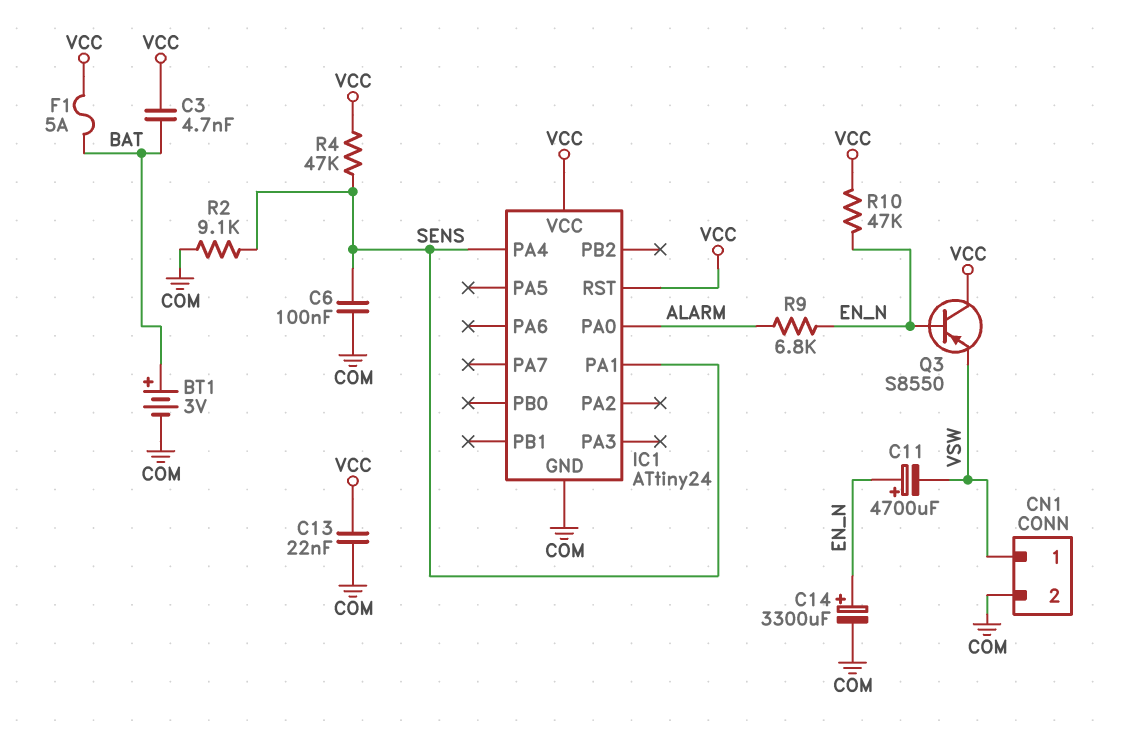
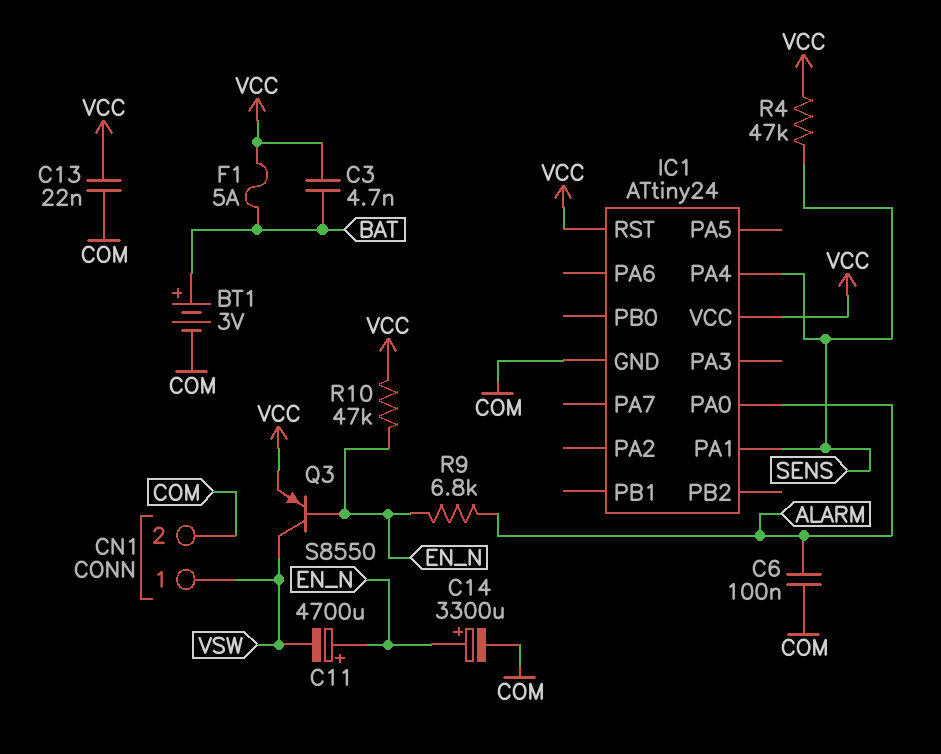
C6: 100nF (COM, SENS) -> 100nF (ALARM, COM)
Q3: PNP S8550 (B EN_N, C VCC, E VSW) -> PNP S8550 (B EN_N, C VSW, E VCC)
R2: 9.1k (COM, SENS) -> none

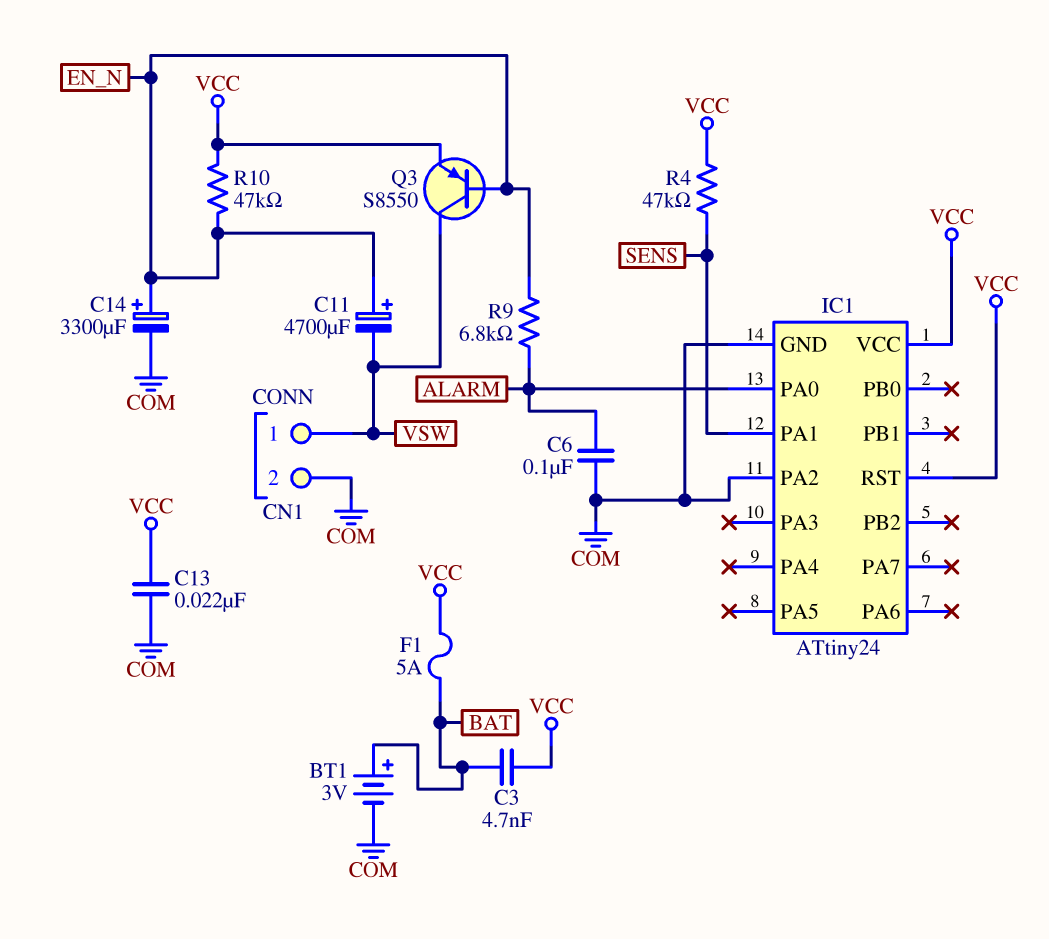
IC1 pin PA2: none -> COM
IC1 pin PA4: SENS -> none

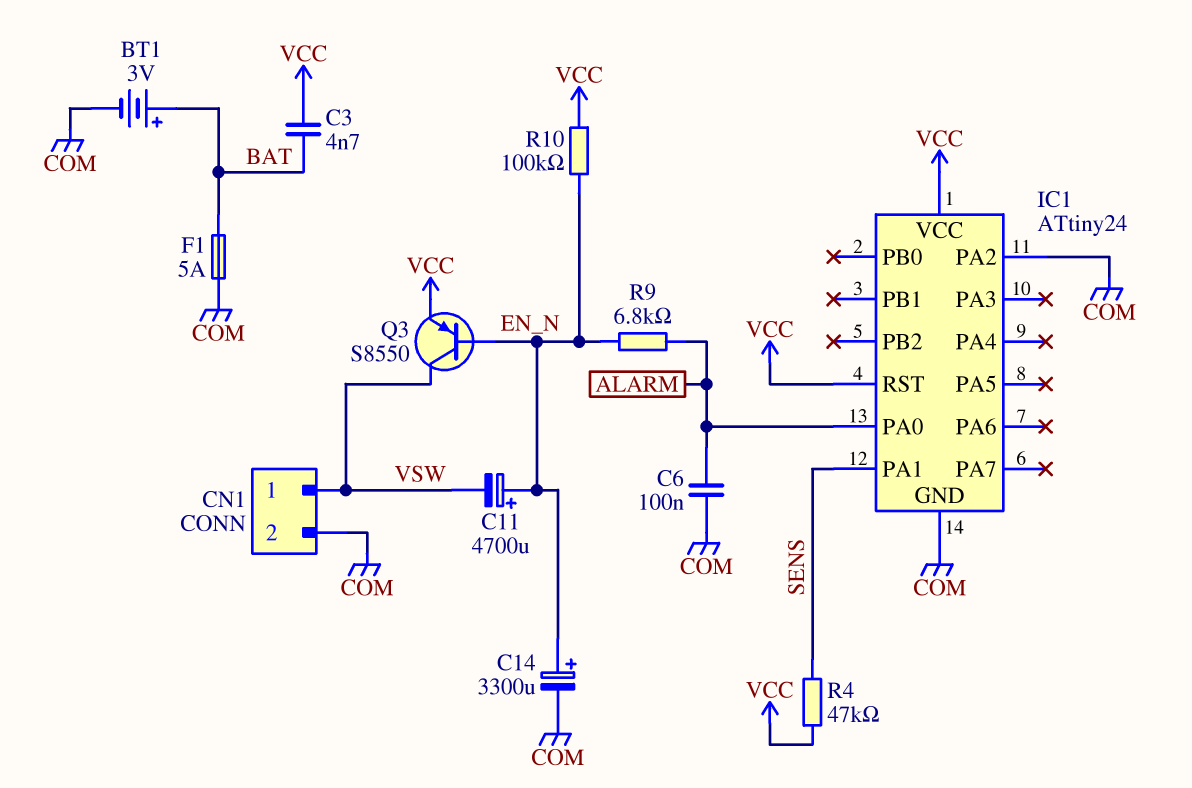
C13: 22nF (COM, VCC) -> none
F1: 5A (BAT, VCC) -> 5A (BAT, COM)
R10: 47k (EN_N, VCC) -> 100k (EN_N, VCC)

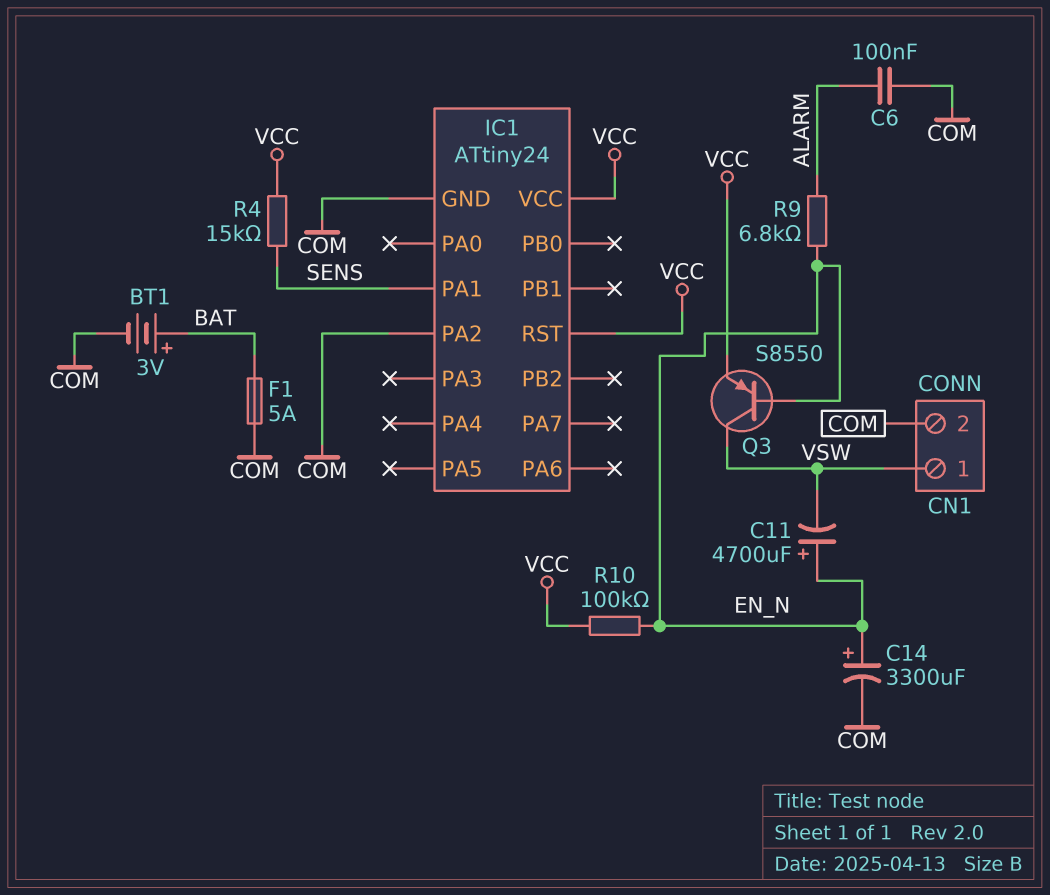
C3: 4.7nF (BAT, VCC) -> none
IC1 pin PA0: ALARM -> none
R4: 47k (SENS, VCC) -> 15k (SENS, VCC)

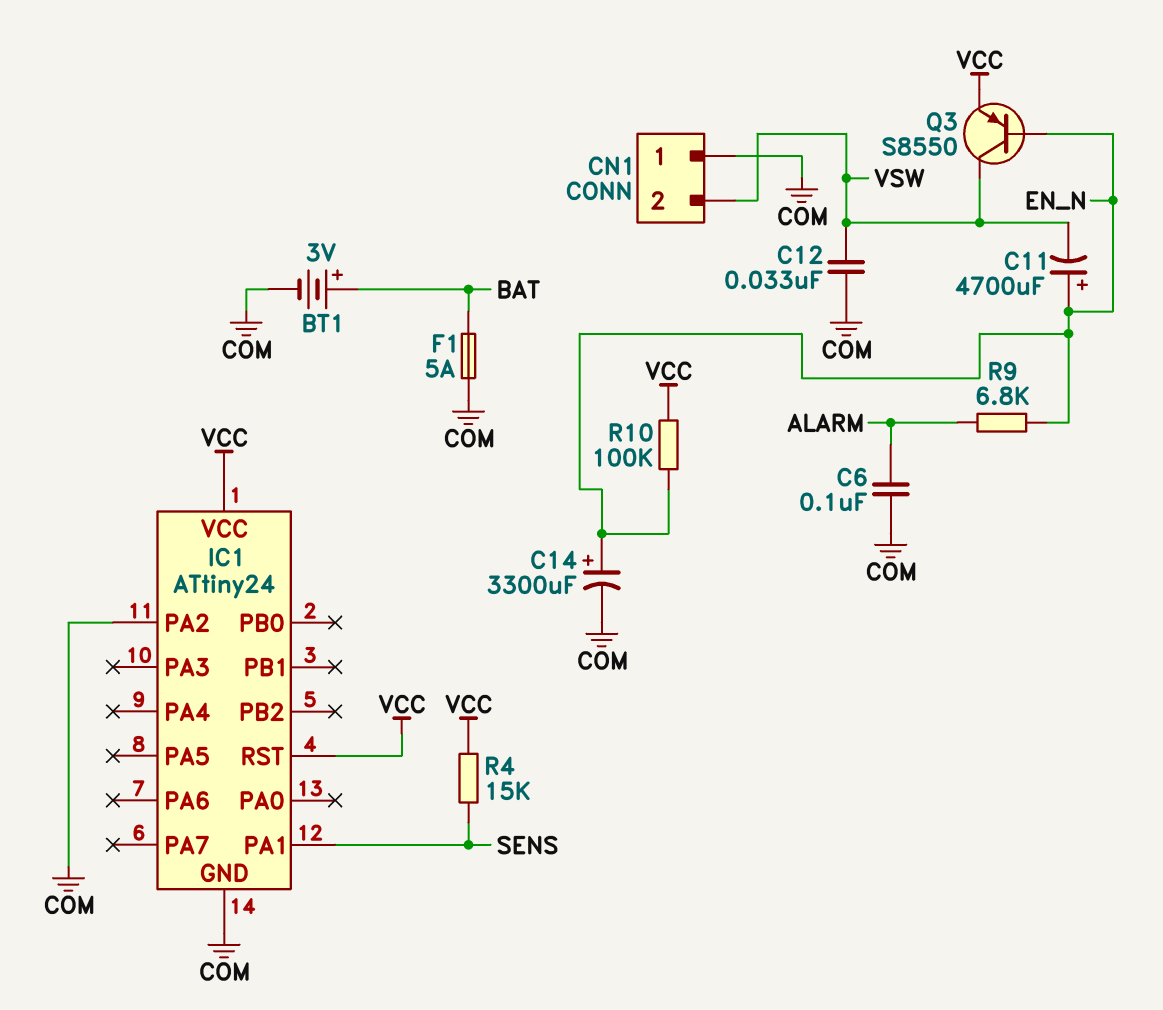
C12: none -> 33nF (COM, VSW)
CN1 pin 1: VSW -> COM
CN1 pin 2: COM -> VSW

